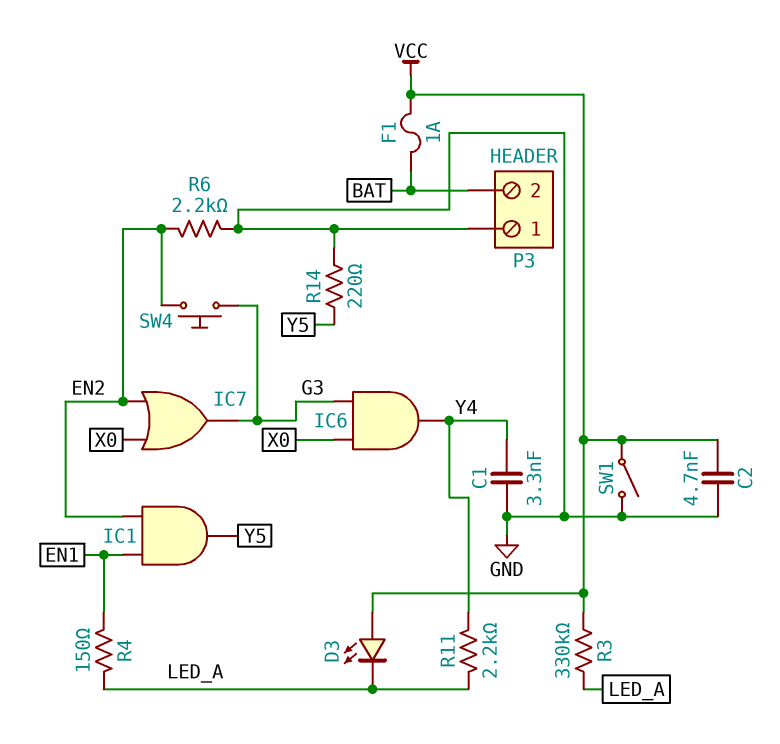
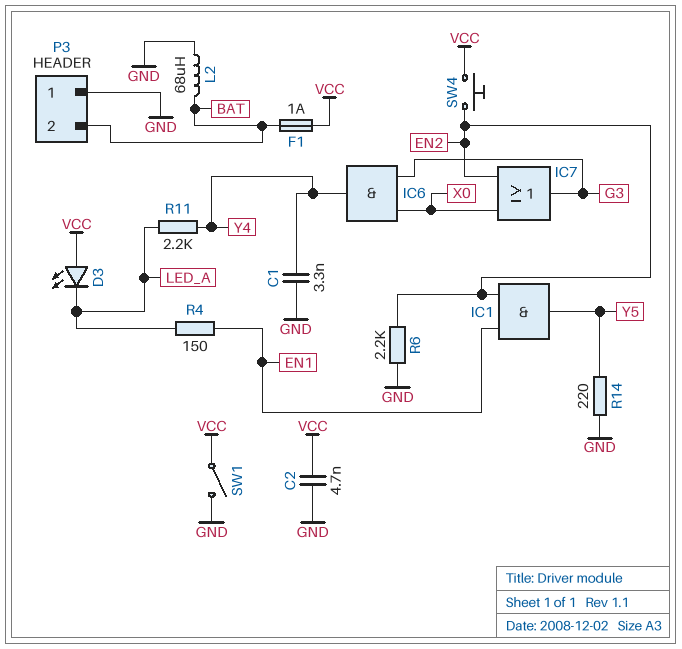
L2: none -> 68uH (BAT, GND)
R3: 330k (LED_A, VCC) -> none
SW4: button (EN2, G3) -> button (EN2, VCC)

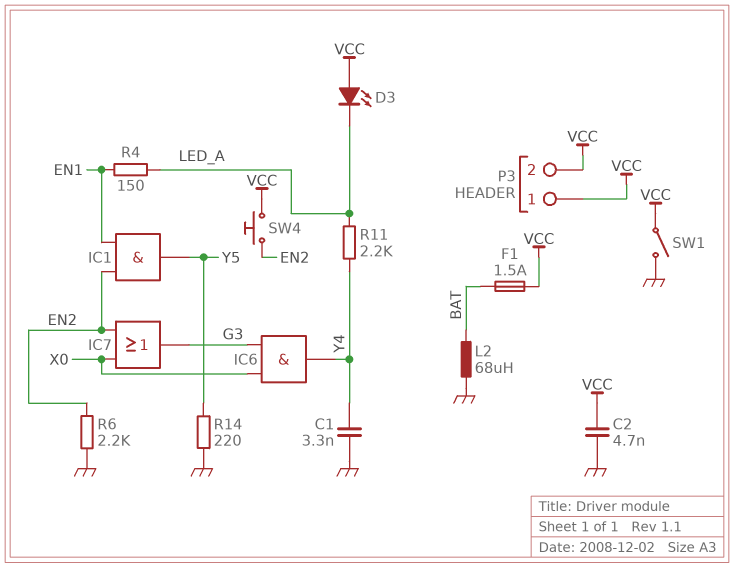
F1: 1A (BAT, VCC) -> 1.5A (BAT, VCC)
P3 pin 1: GND -> VCC
P3 pin 2: BAT -> VCC

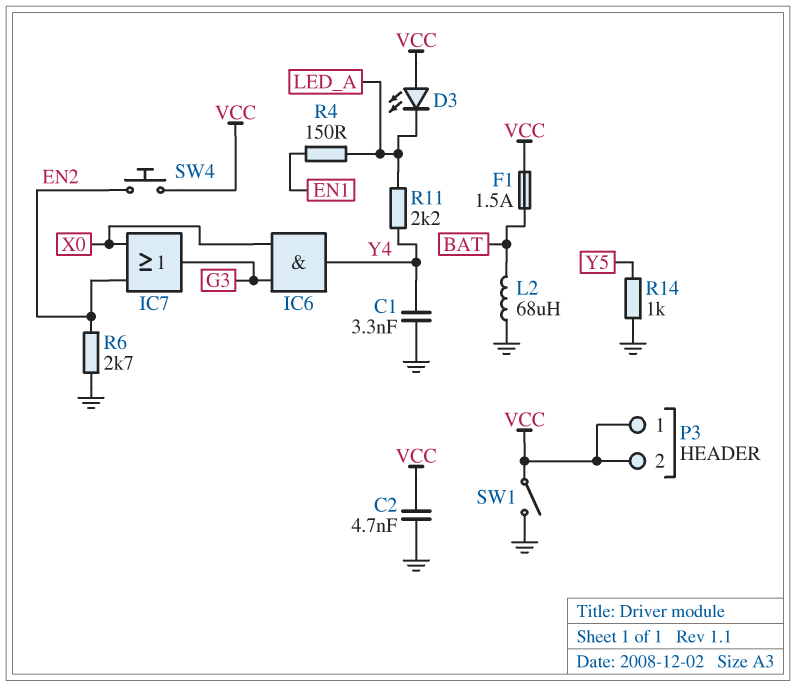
IC1: AND (in EN1, in EN2, out Y5) -> none
R6: 2.2k (EN2, GND) -> 2.7k (EN2, GND)
R14: 220 (GND, Y5) -> 1k (GND, Y5)

